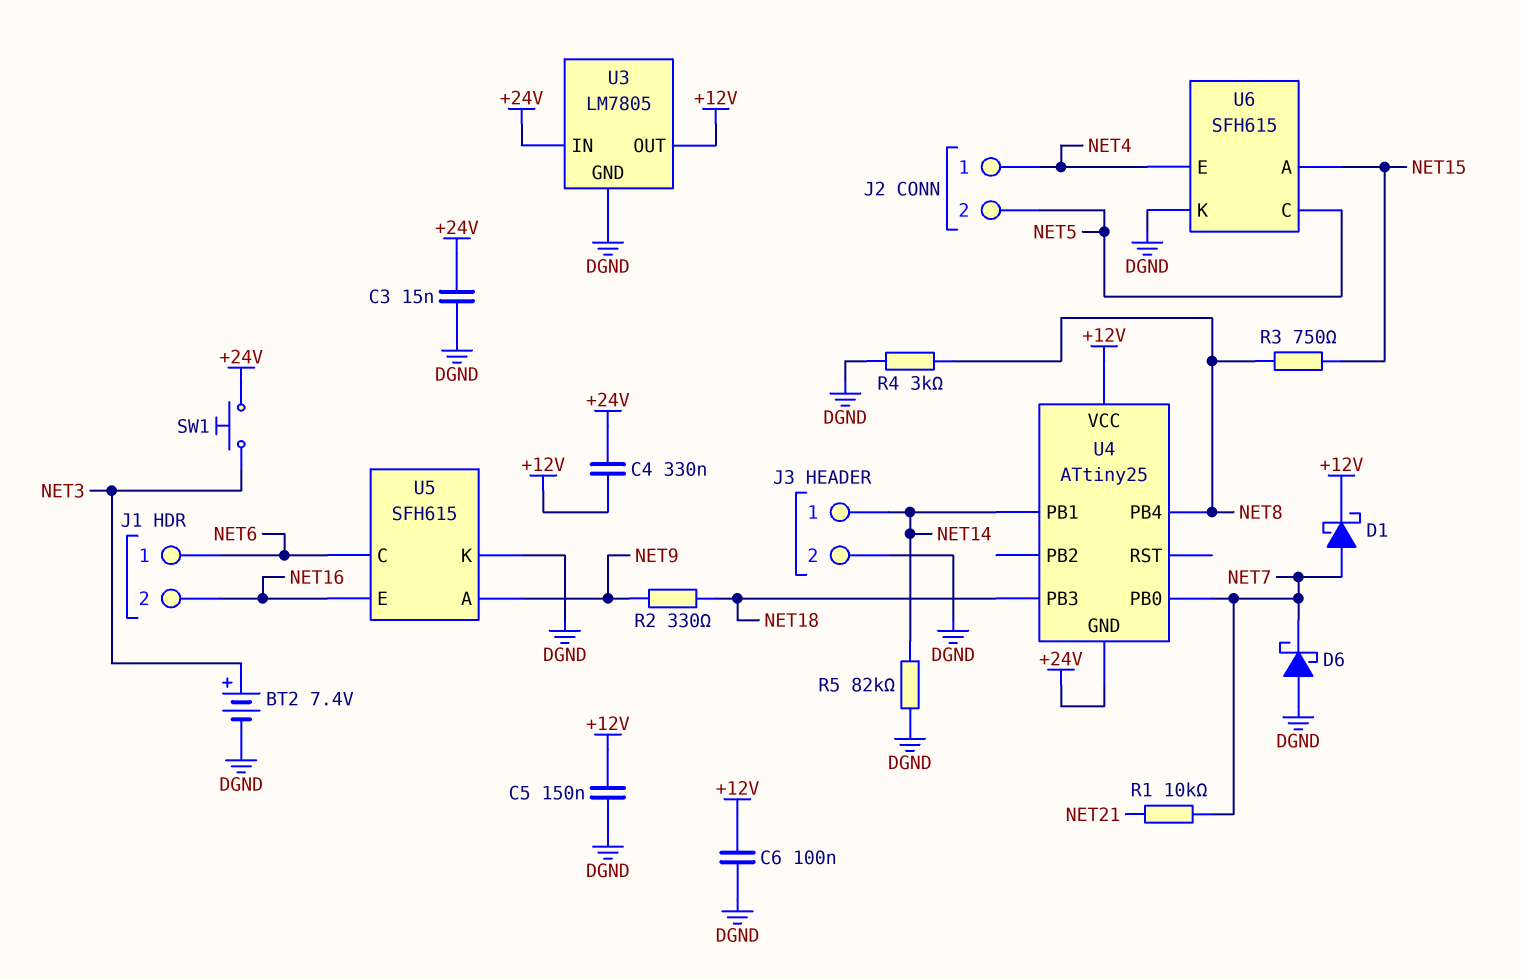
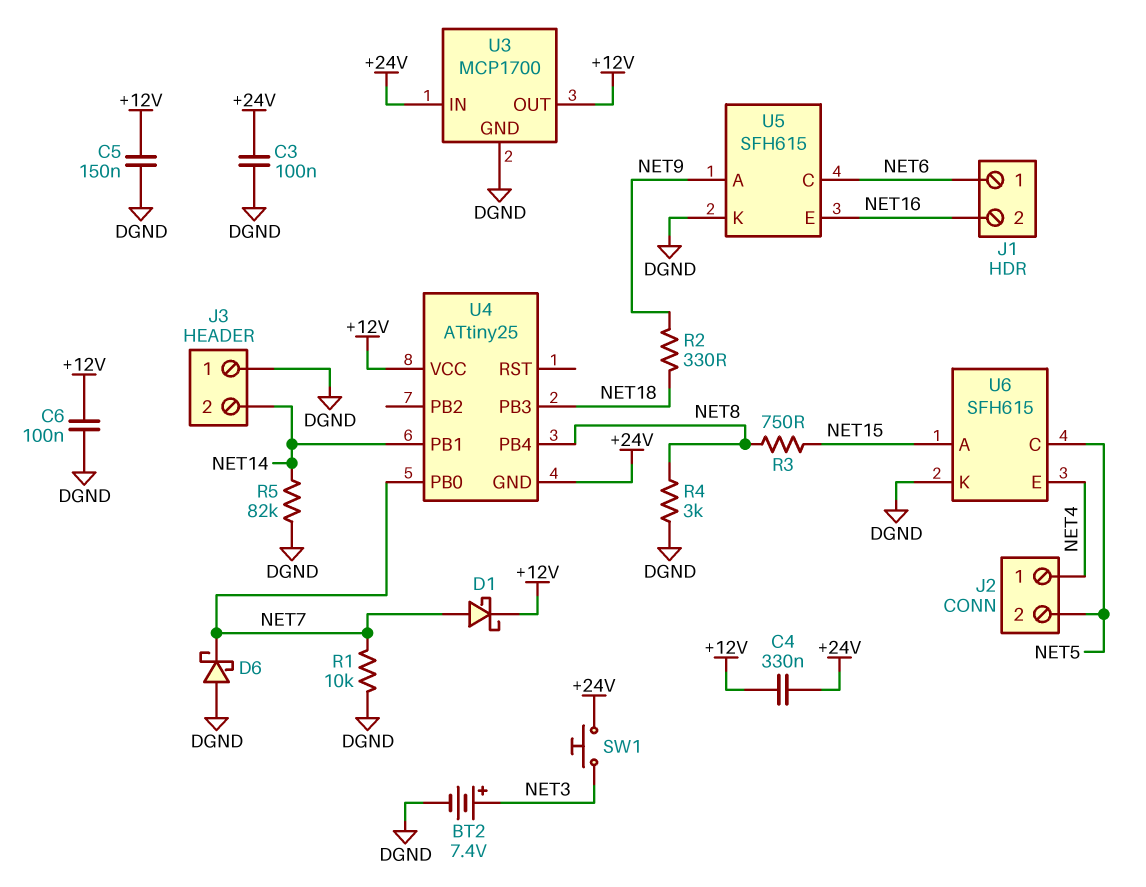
C3: 15nF (+24V, DGND) -> 100nF (+24V, DGND)
J3 pin 1: NET14 -> DGND
J3 pin 2: DGND -> NET14
R1: 10k (NET7, NET21) -> 10k (DGND, NET7)
U3: LM7805 -> MCP1700

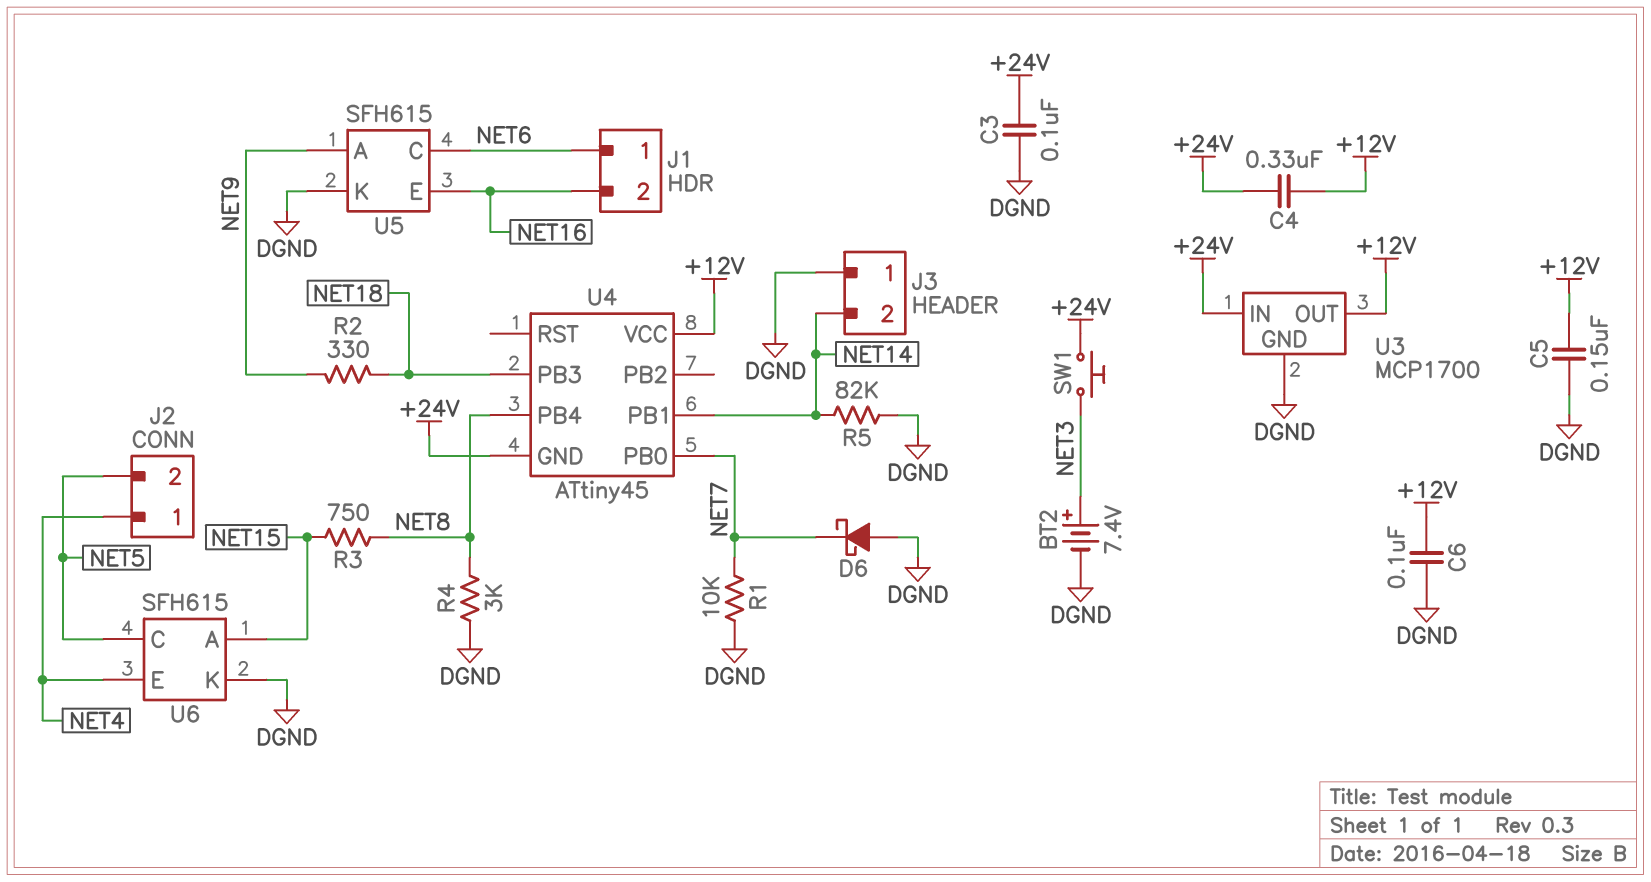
D1: schottky (A NET7, K +12V) -> none
U4: ATtiny25 -> ATtiny45

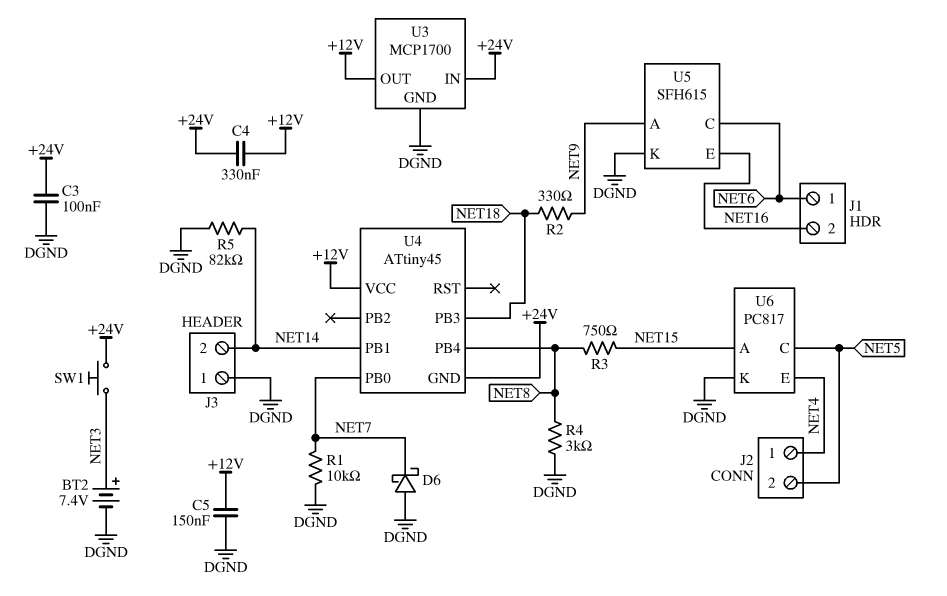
C6: 100nF (+12V, DGND) -> none
U6: SFH615 -> PC817

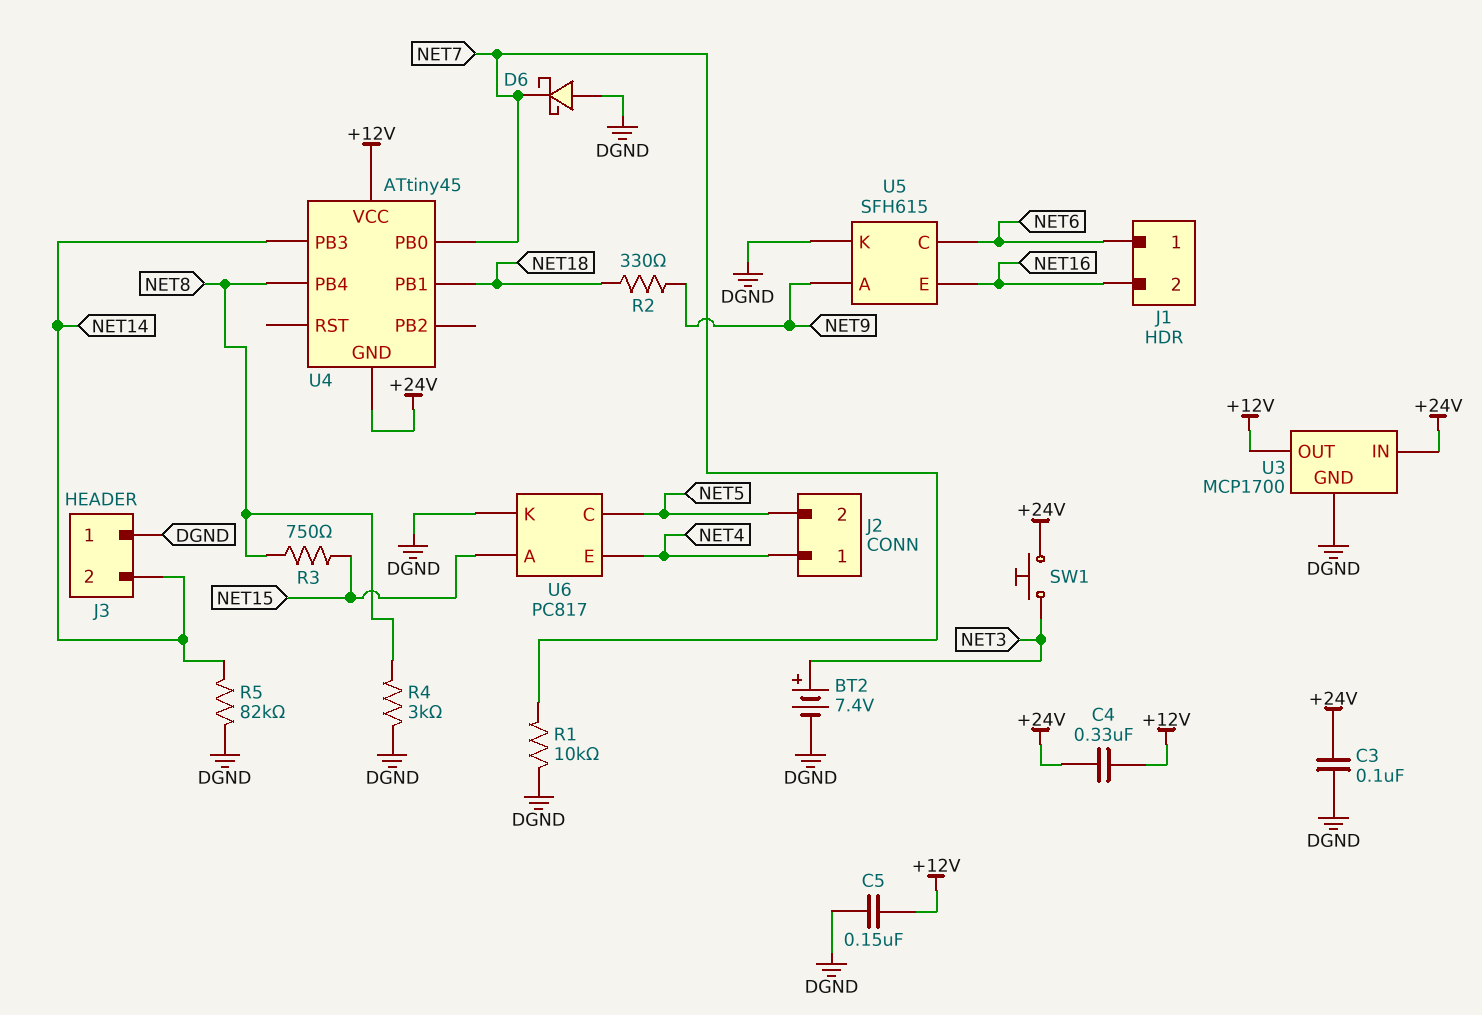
U4 pin PB1: NET14 -> NET18
U4 pin PB3: NET18 -> NET14

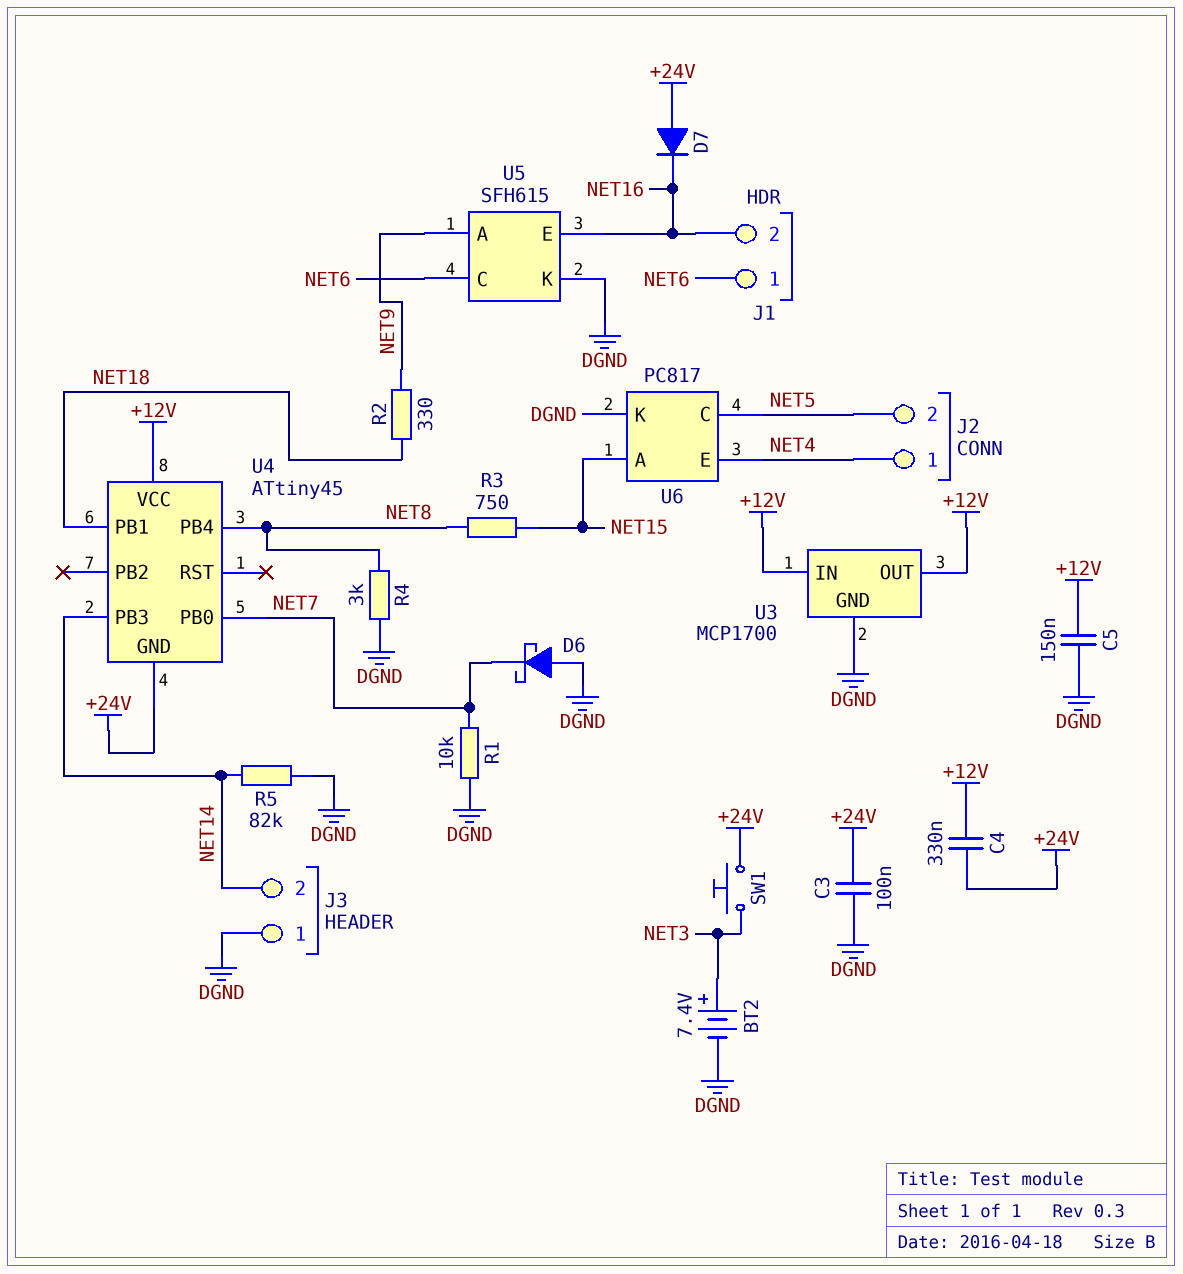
D7: none -> diode (A +24V, K NET16)
U3 pin IN: +24V -> +12V

